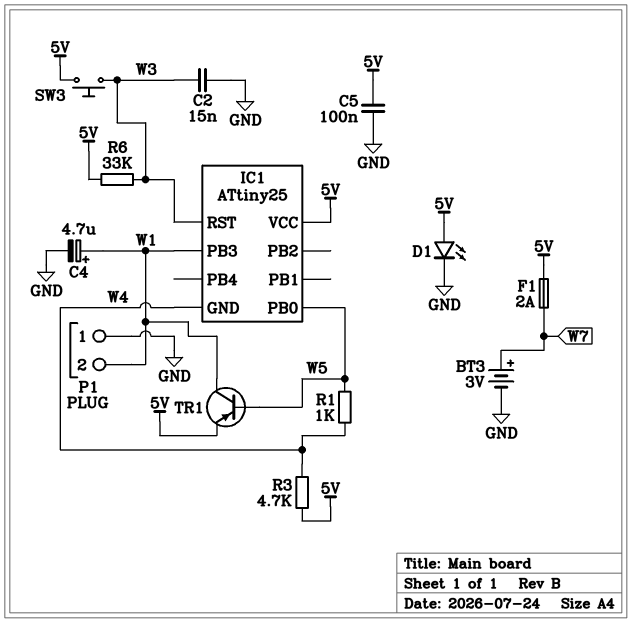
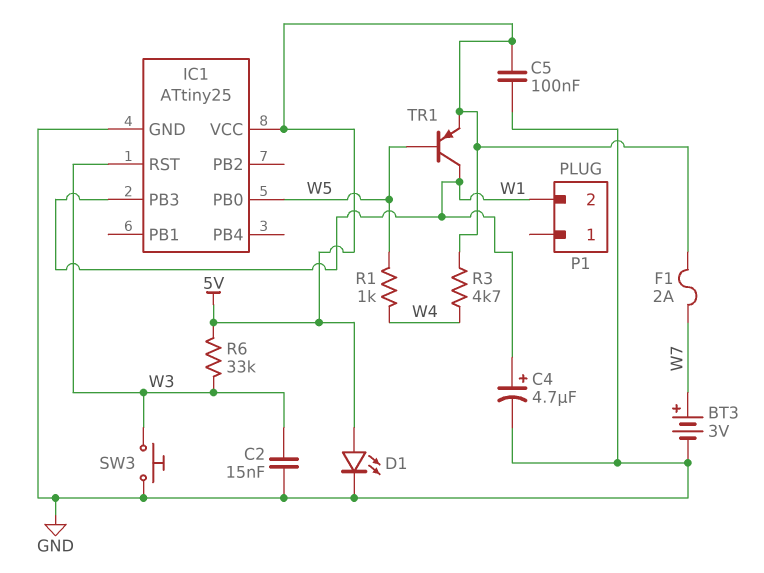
IC1 pin GND: W4 -> GND
P1 pin 1: GND -> none
SW3: button (5V, W3) -> button (GND, W3)

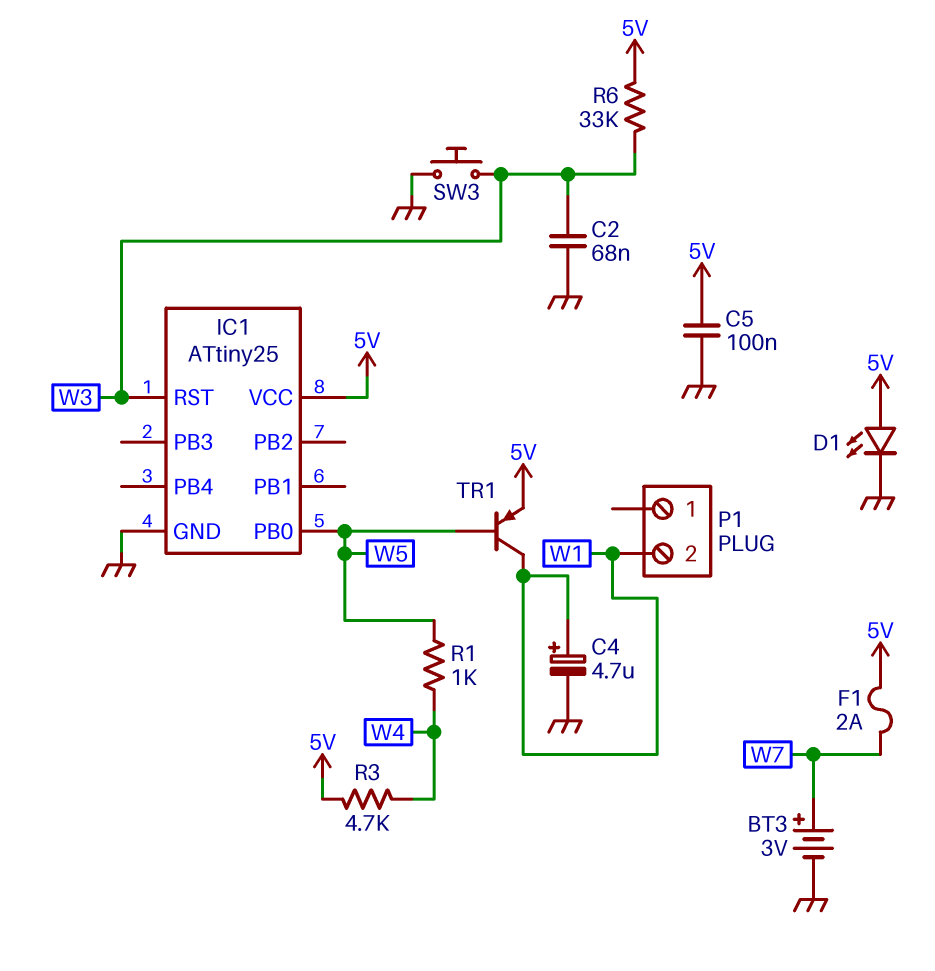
C2: 15nF (GND, W3) -> 68nF (GND, W3)
IC1 pin PB3: W1 -> none

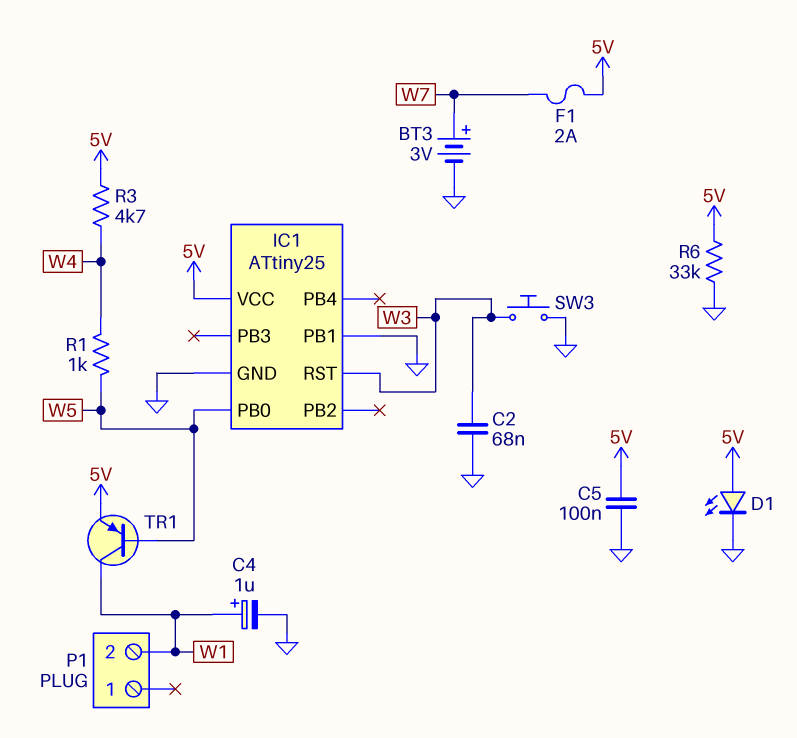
C4: 4.7uF (plus W1, minus GND) -> 1uF (plus W1, minus GND)
IC1 pin PB1: none -> GND
R6: 33k (5V, W3) -> 33k (5V, GND)

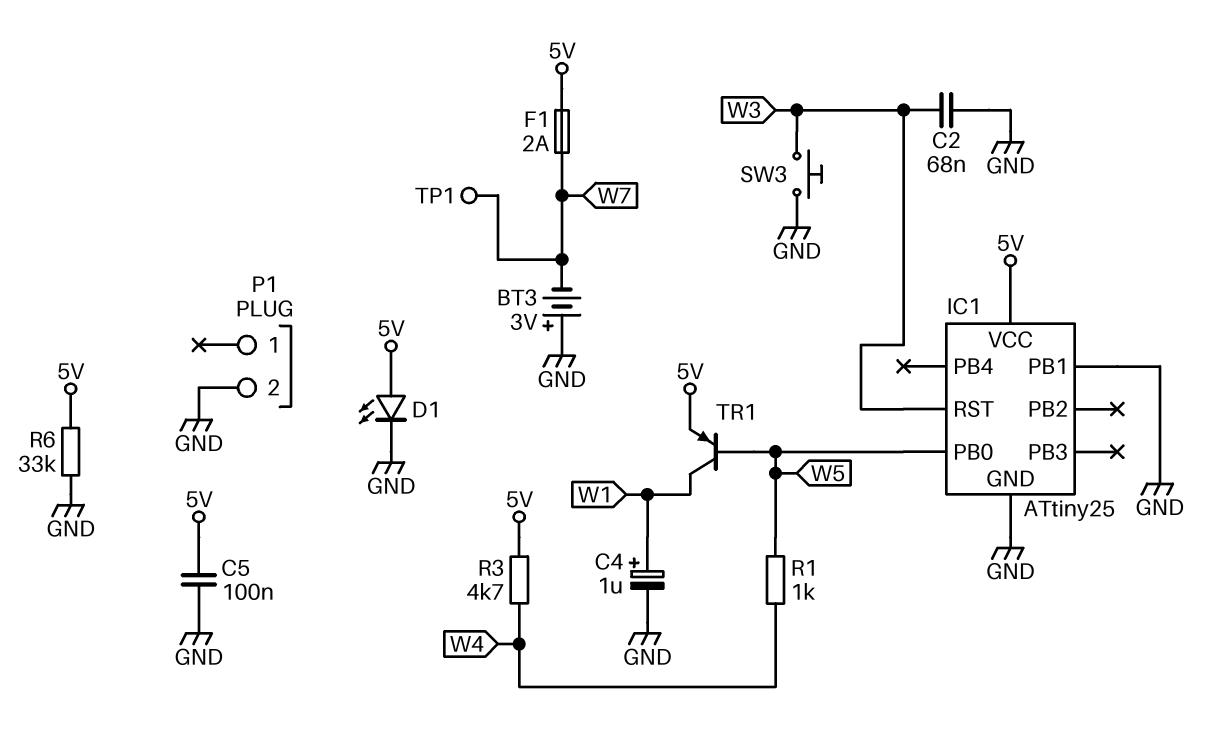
BT3: 3V (plus W7, minus GND) -> 3V (plus GND, minus W7)
P1 pin 2: W1 -> GND
TP1: none -> test point (W7)

